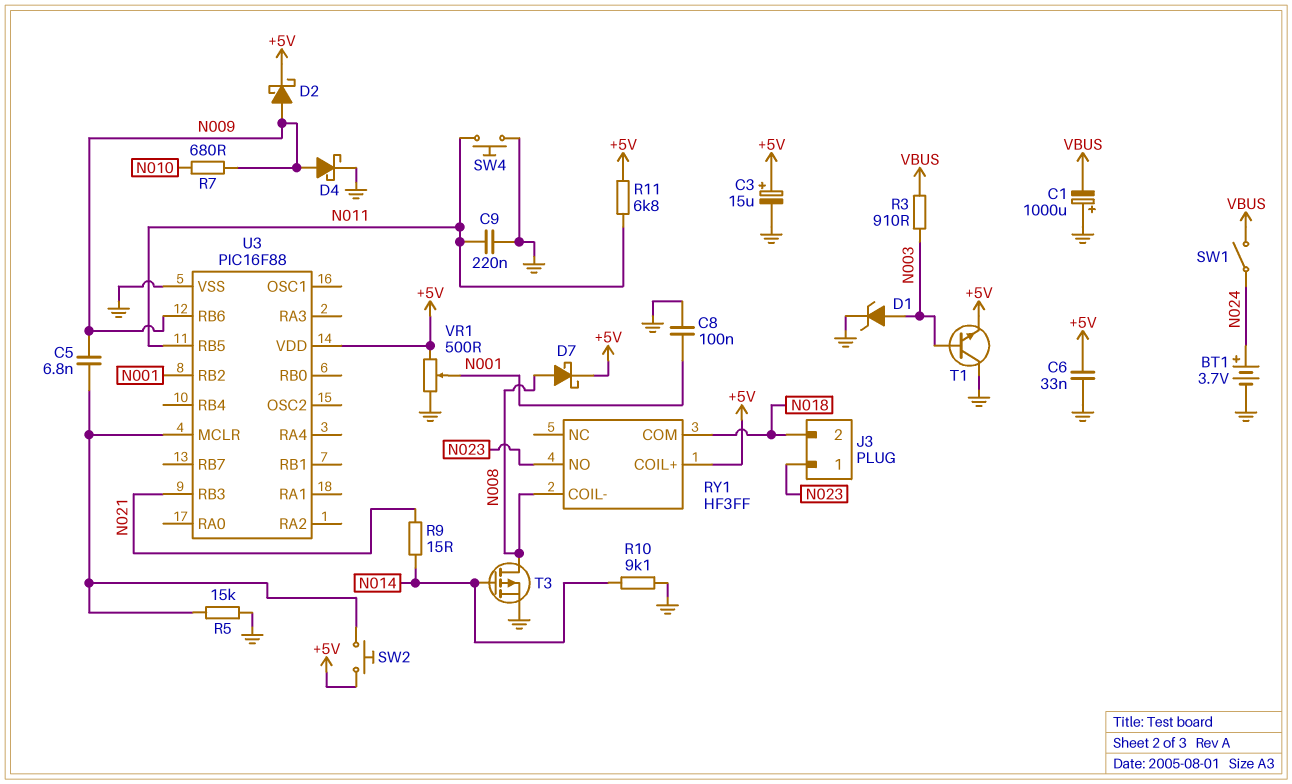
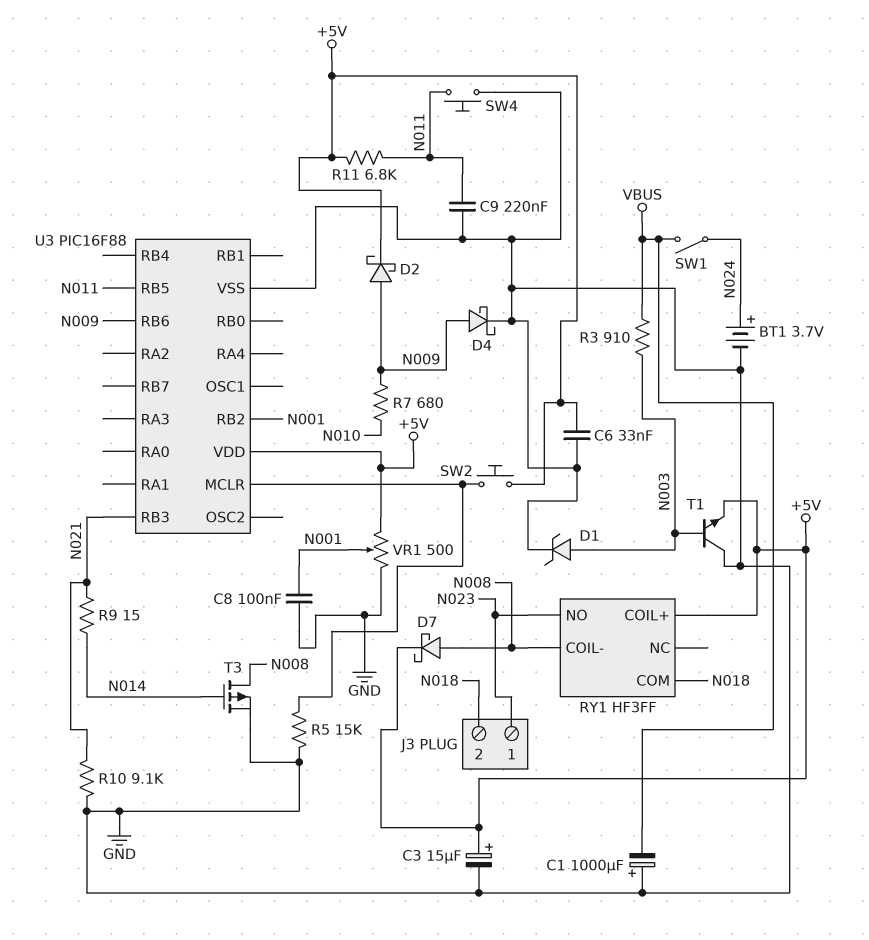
C5: 6.8nF (N009, U3/MCLR) -> none
R10: 9.1k (GND, N014) -> 9.1k (GND, N021)

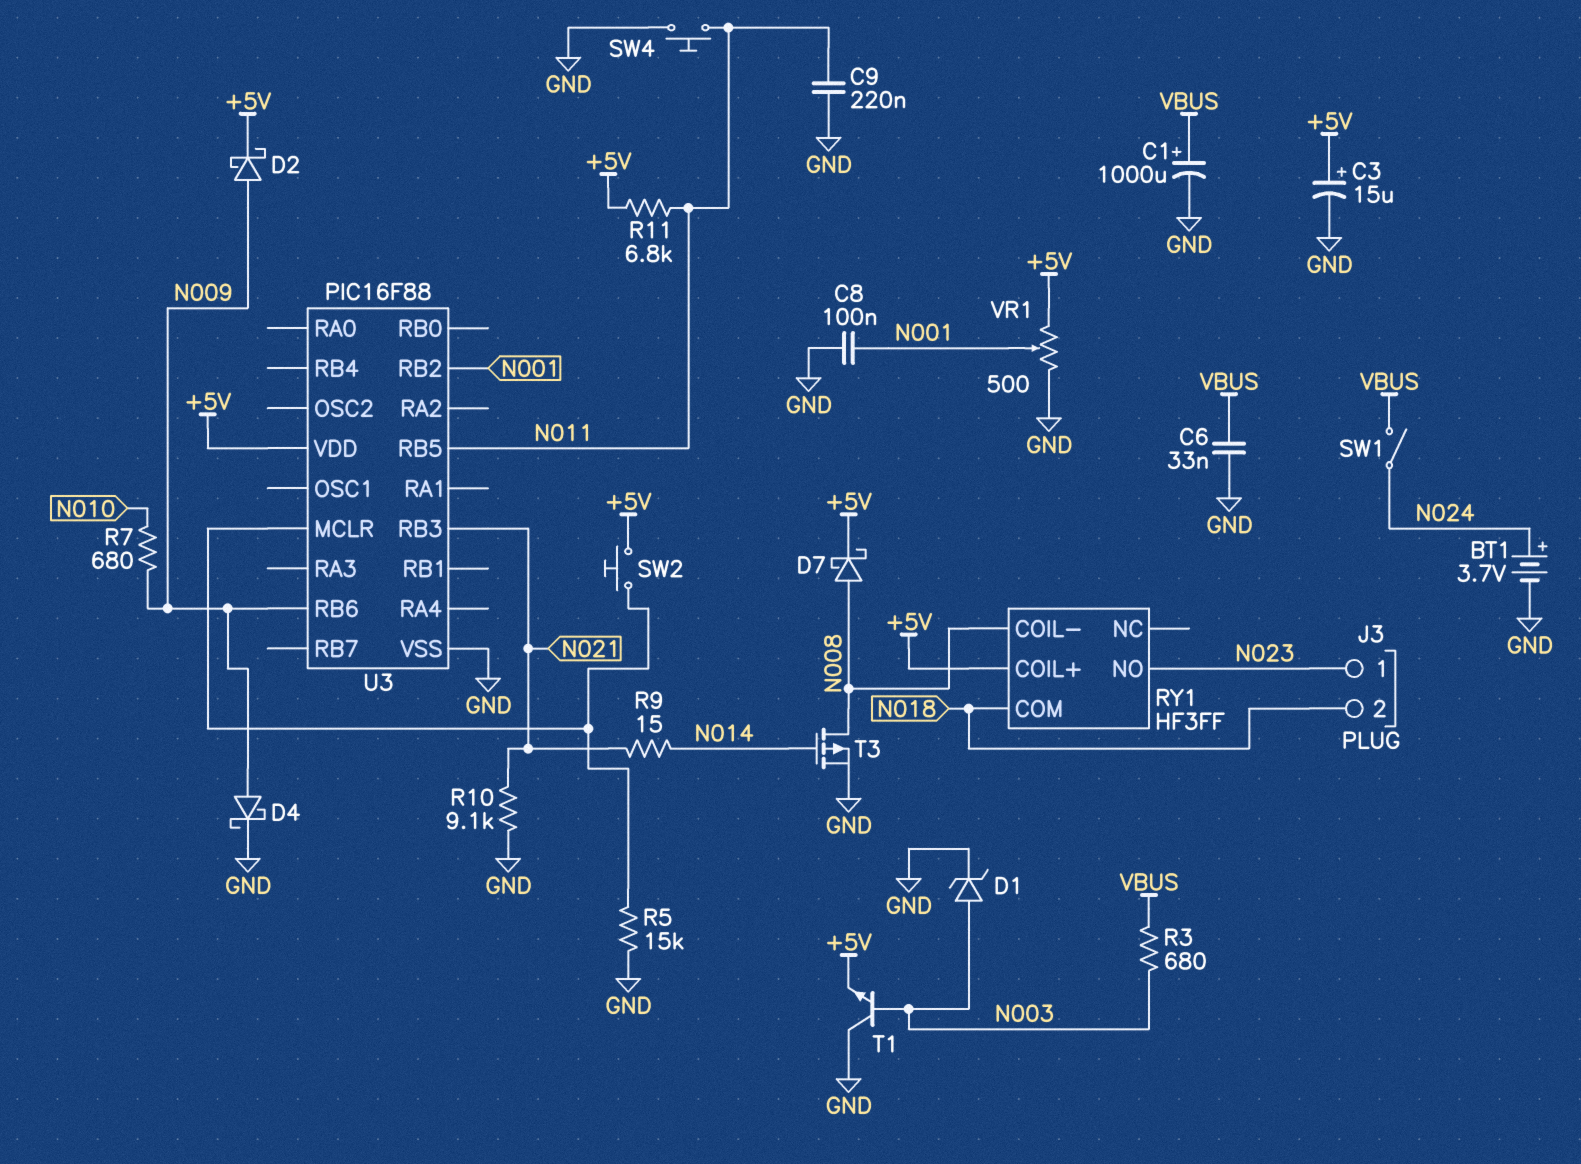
C1: 1000uF (plus GND, minus VBUS) -> 1000uF (plus VBUS, minus GND)
C6: 33nF (+5V, GND) -> 33nF (GND, VBUS)
R3: 910 (N003, VBUS) -> 680 (N003, VBUS)

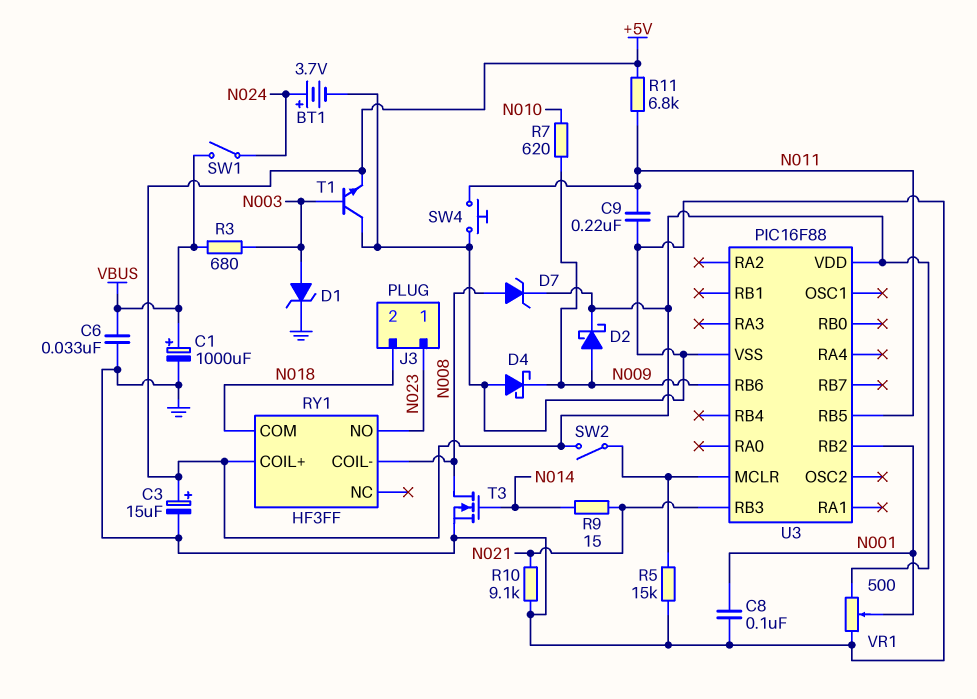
D4: schottky (A N009, K GND) -> schottky (A GND, K N009)
D7: schottky (A N008, K +5V) -> zener (A N008, K +5V)
R7: 680 (N009, N010) -> 620 (N009, N010)
SW2: button (+5V, U3/MCLR) -> switch (+5V, U3/MCLR)
T3: PMOS (G N014, D N008, S GND) -> NMOS (G N014, D N008, S GND)

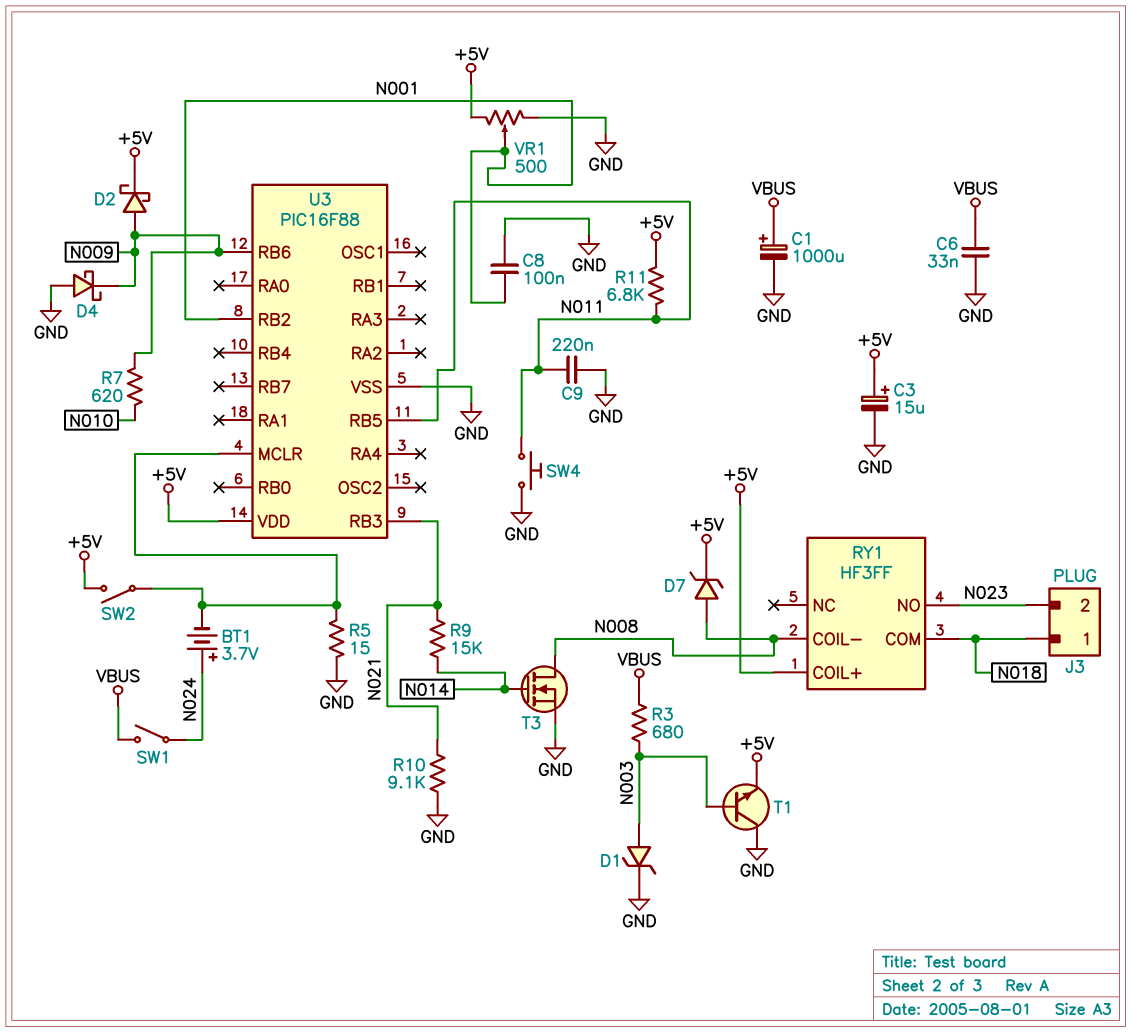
BT1: 3.7V (plus N024, minus GND) -> 3.7V (plus N024, minus U3/MCLR)
J3 pin 1: N023 -> N018
J3 pin 2: N018 -> N023
R5: 15k (GND, U3/MCLR) -> 15 (GND, U3/MCLR)
R9: 15 (N014, N021) -> 15k (N014, N021)

